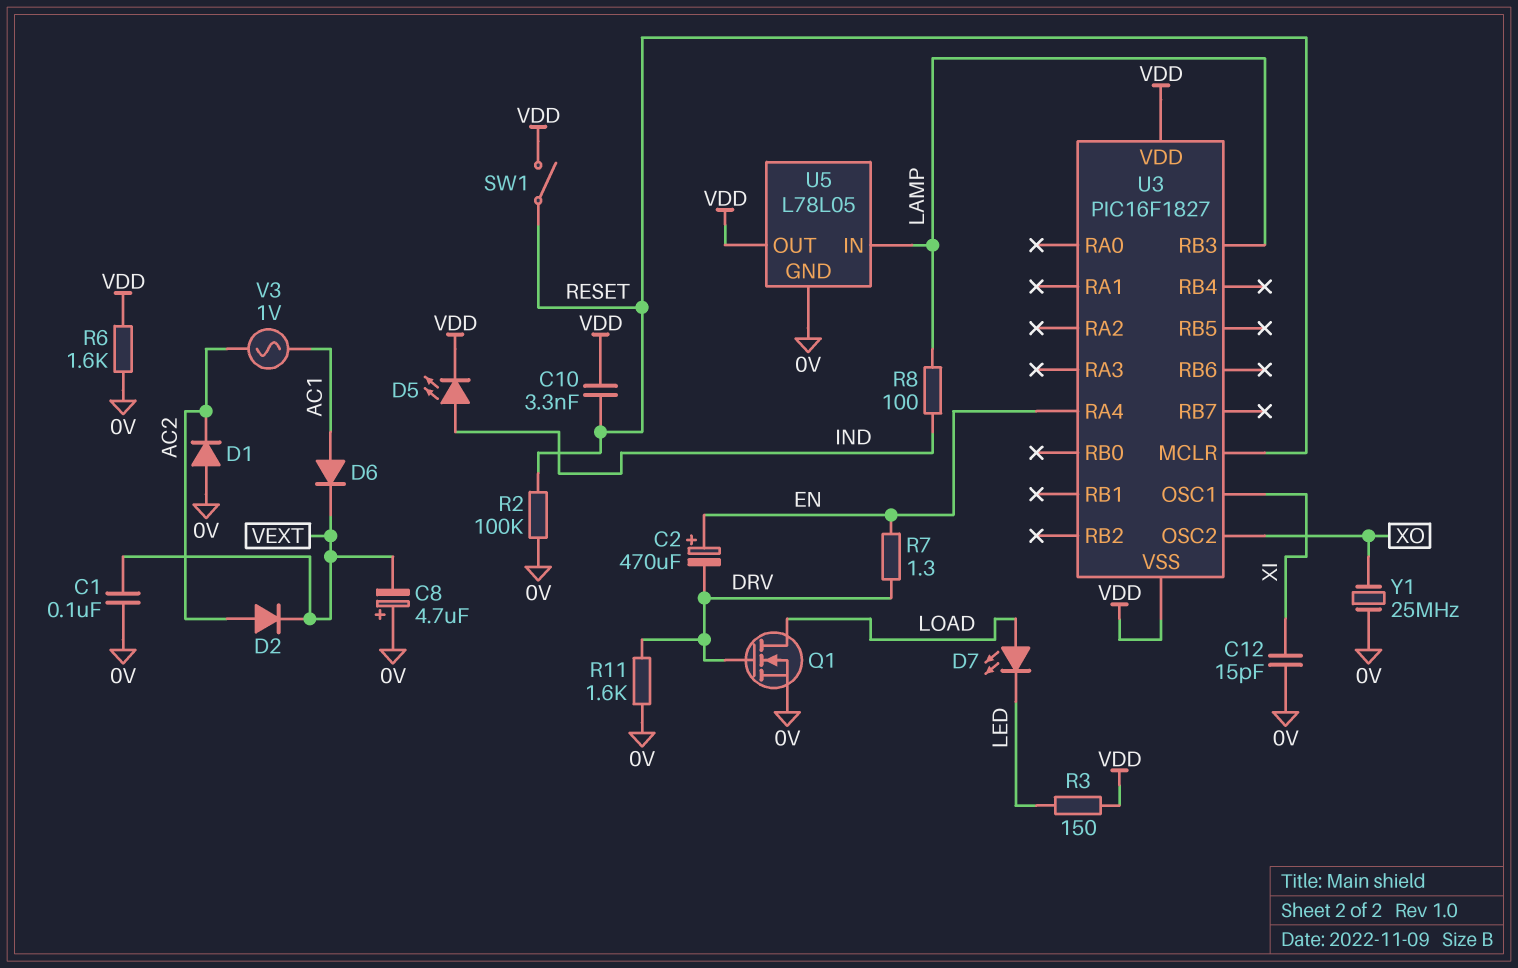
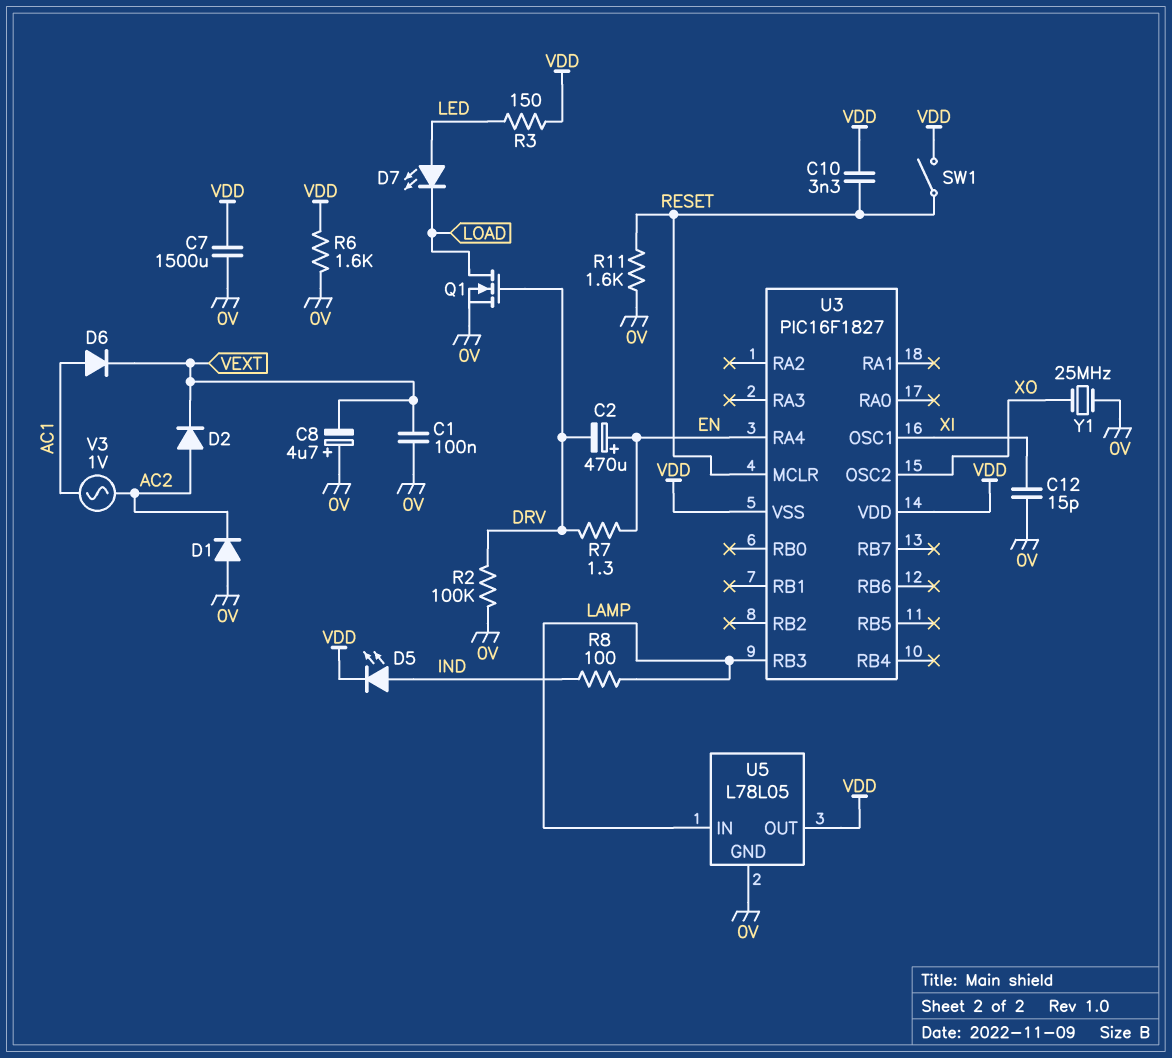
C7: none -> 1500uF (0V, VDD)
D7: LED (A LOAD, K LED) -> LED (A LED, K LOAD)
R2: 100k (0V, RESET) -> 100k (0V, DRV)
R11: 1.6k (0V, DRV) -> 1.6k (0V, RESET)

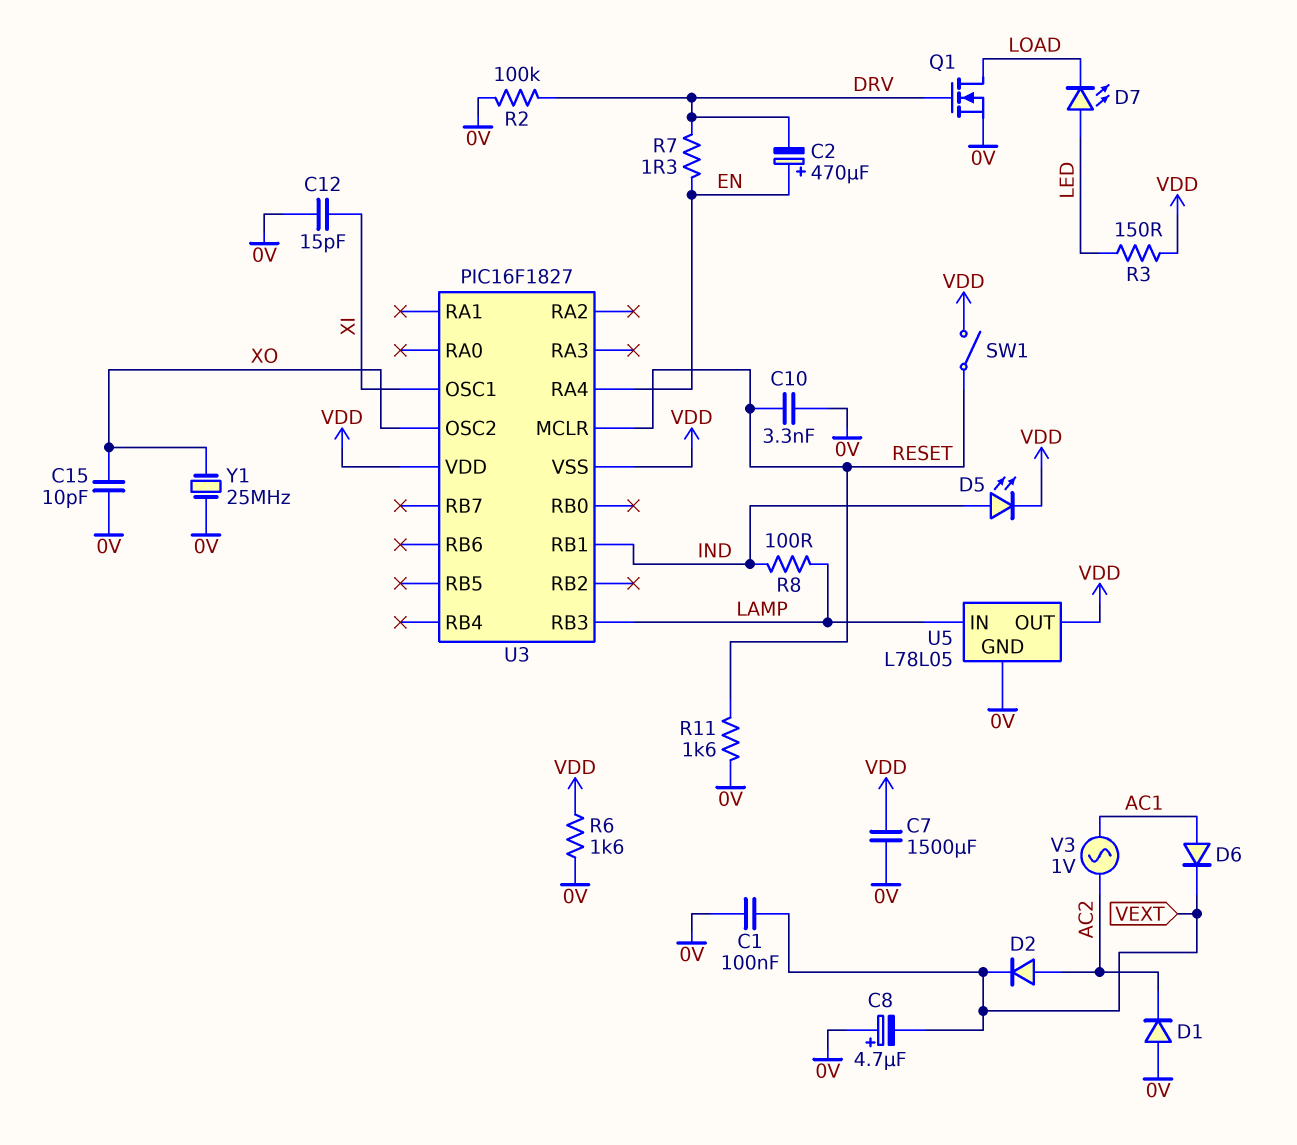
C10: 3.3nF (RESET, VDD) -> 3.3nF (0V, RESET)
C15: none -> 10pF (0V, XO)
U3 pin RB1: none -> IND

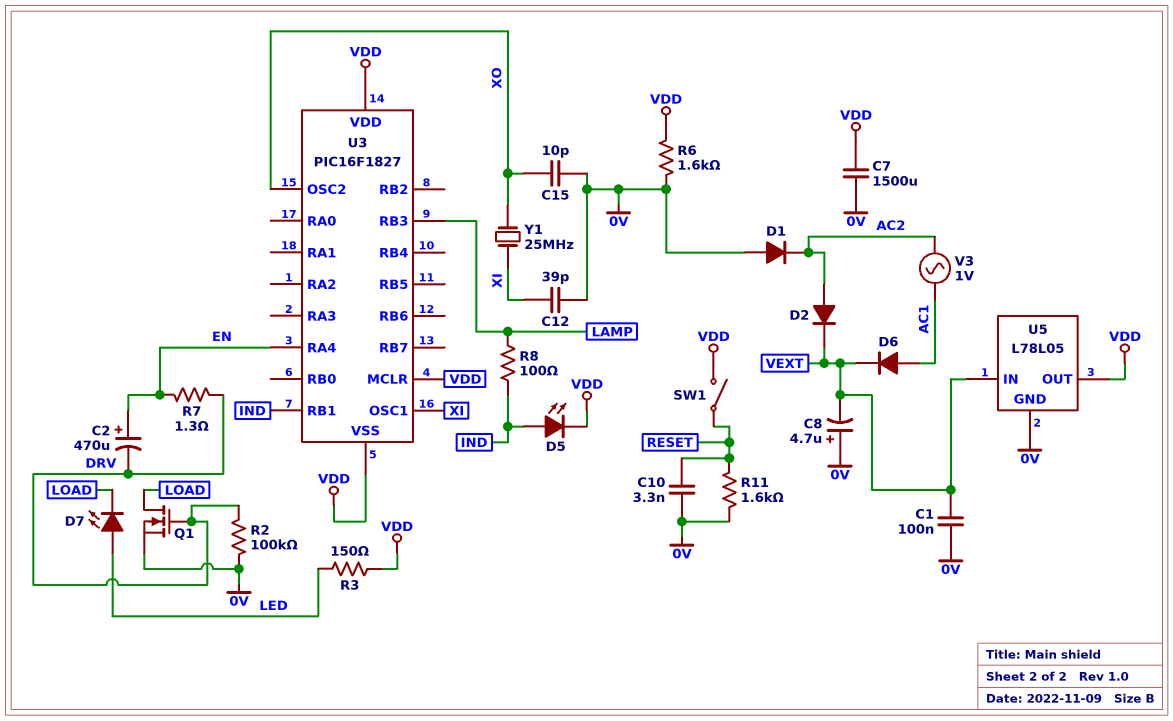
C12: 15pF (0V, XI) -> 39pF (0V, XI)
U3 pin MCLR: RESET -> VDD
U5 pin IN: LAMP -> VEXT
Y1: 25MHz (0V, XO) -> 25MHz (XI, XO)

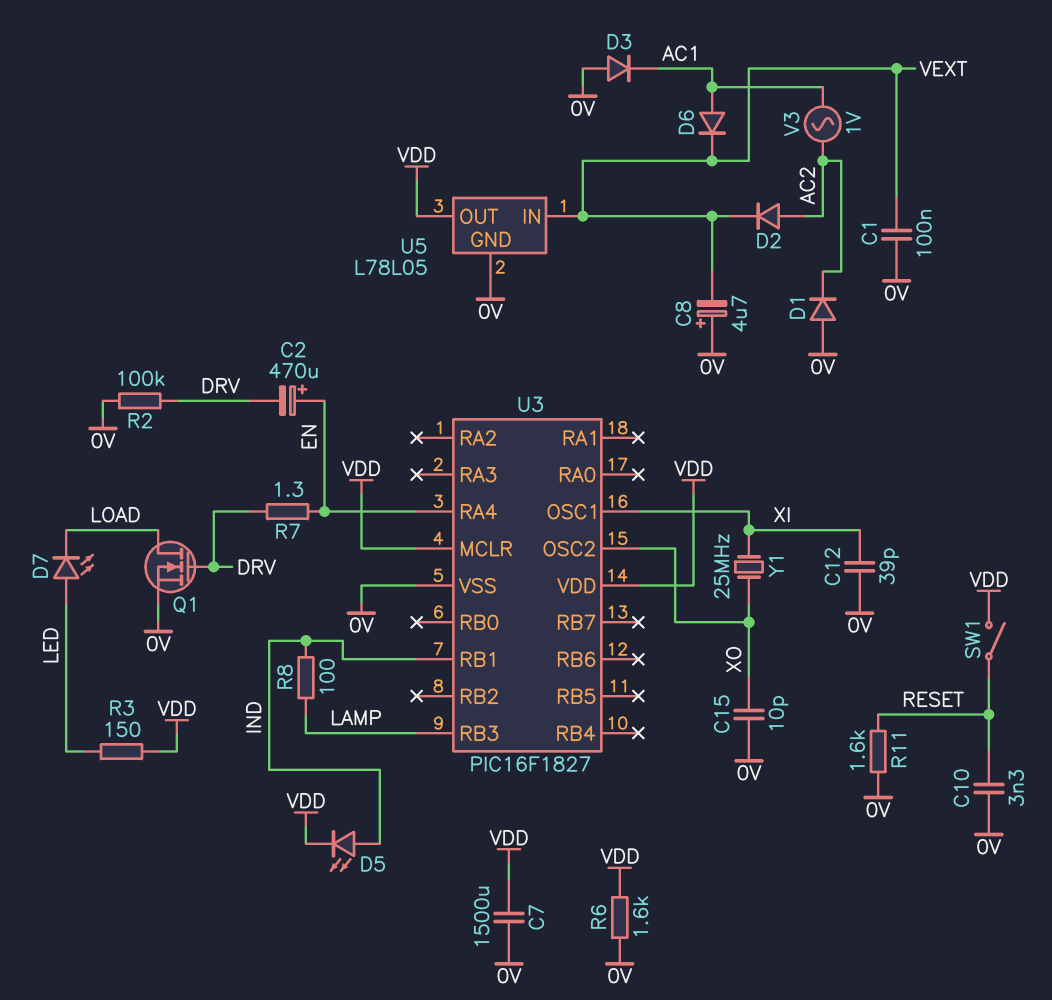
D3: none -> diode (A 0V, K AC1)
U3 pin VSS: VDD -> 0V

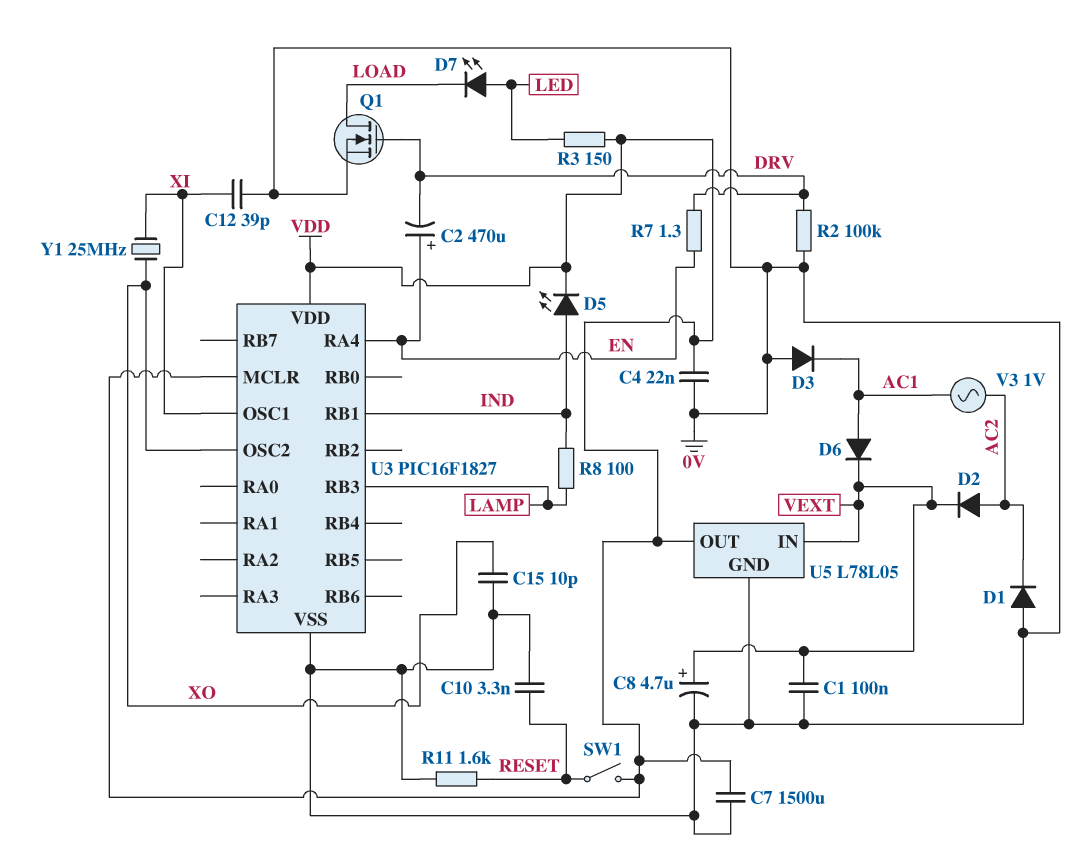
C4: none -> 22nF (0V, VDD)
C8: 4.7uF (plus 0V, minus VEXT) -> 4.7uF (plus VEXT, minus 0V)
R6: 1.6k (0V, VDD) -> none

